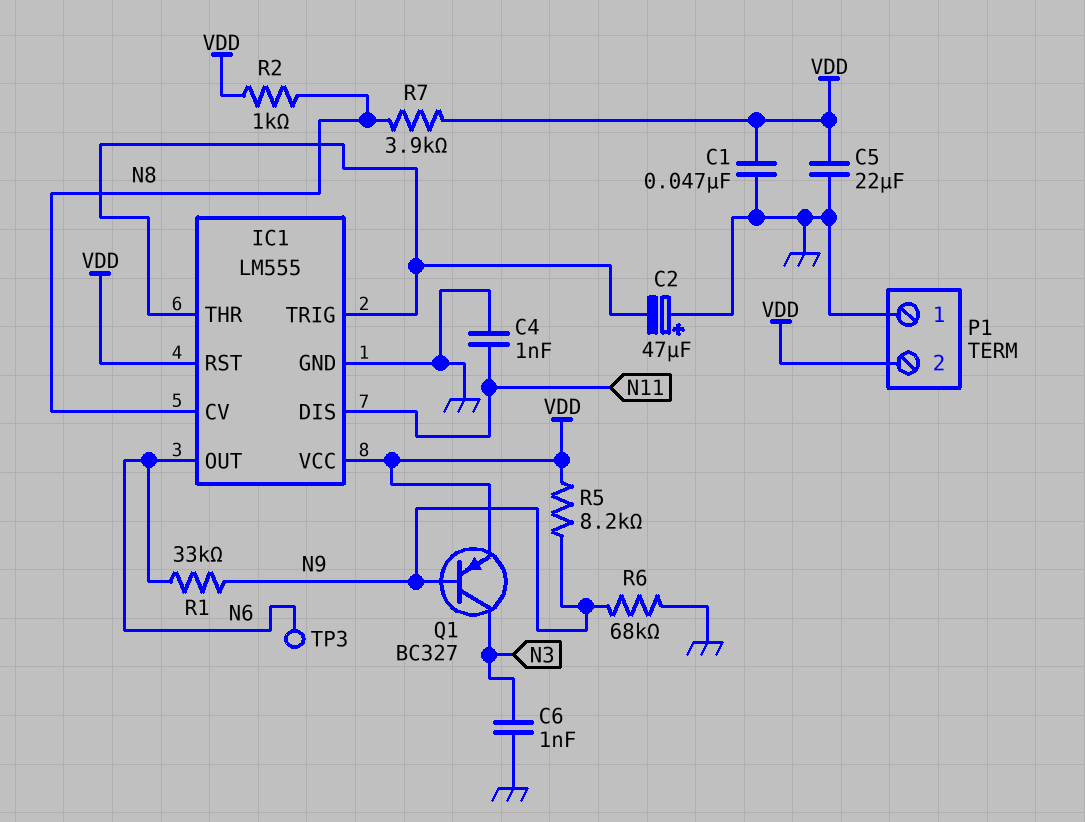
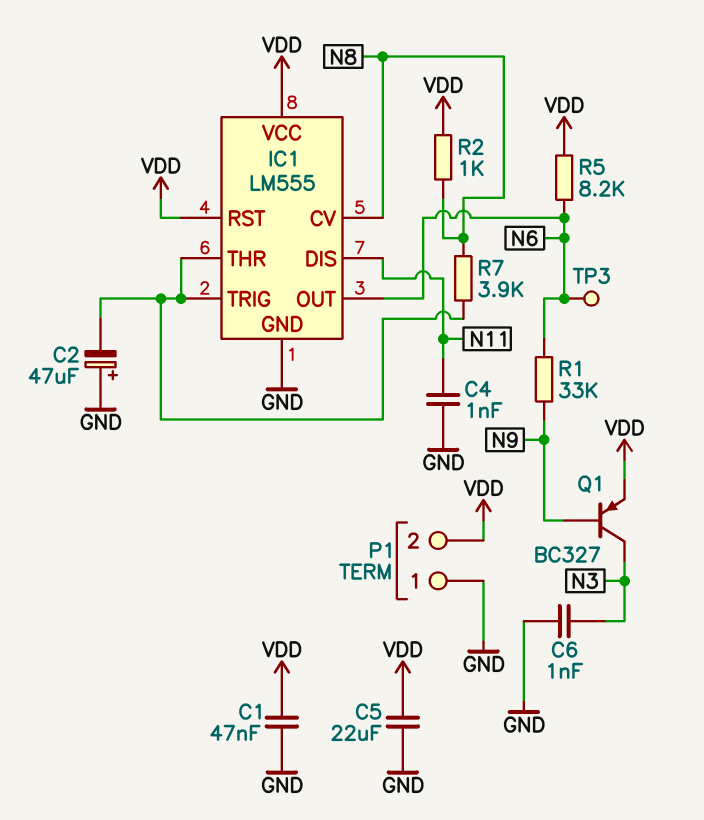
R5: 8.2k (N9, VDD) -> 8.2k (N6, VDD)
R6: 68k (GND, N9) -> none
R7: 3.9k (N8, VDD) -> 3.9k (IC1/THR, N8)

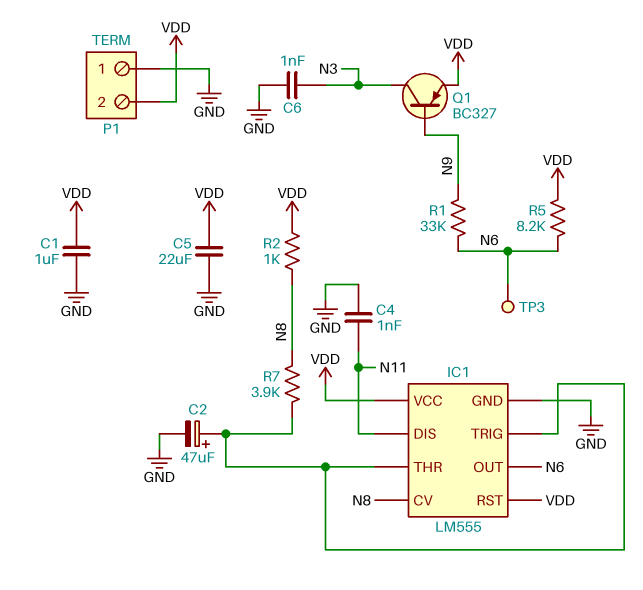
C1: 47nF (GND, VDD) -> 1uF (GND, VDD)
C2: 47uF (plus GND, minus IC1/THR) -> 47uF (plus IC1/THR, minus GND)

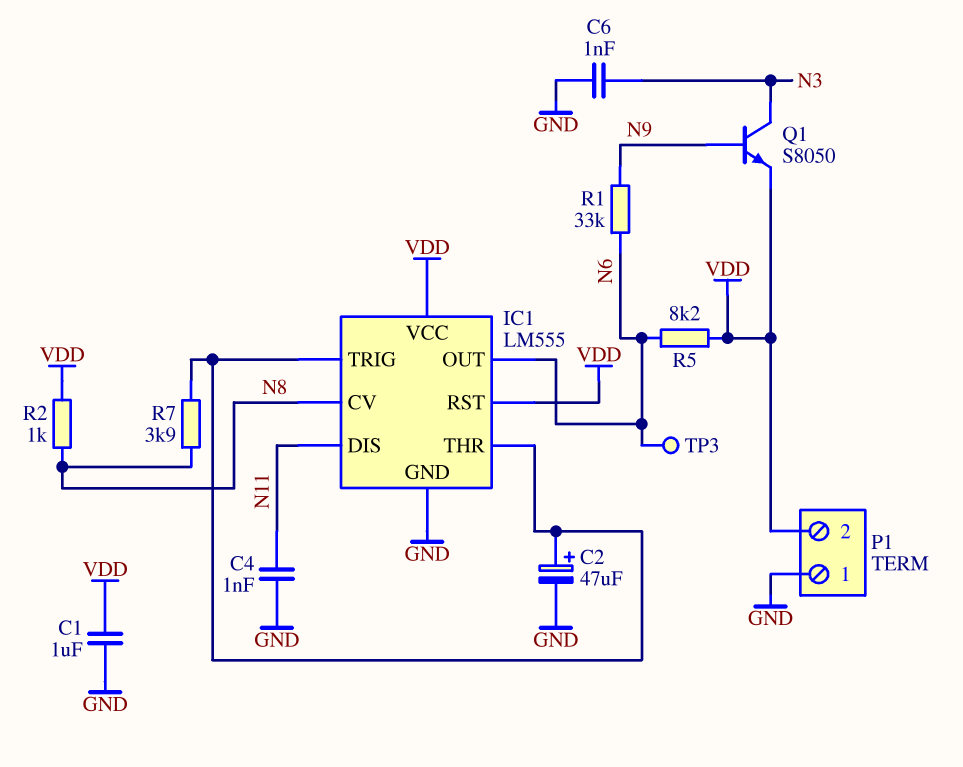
C5: 22uF (GND, VDD) -> none
Q1: PNP BC327 (B N9, C N3, E VDD) -> NPN S8050 (B N9, C N3, E VDD)

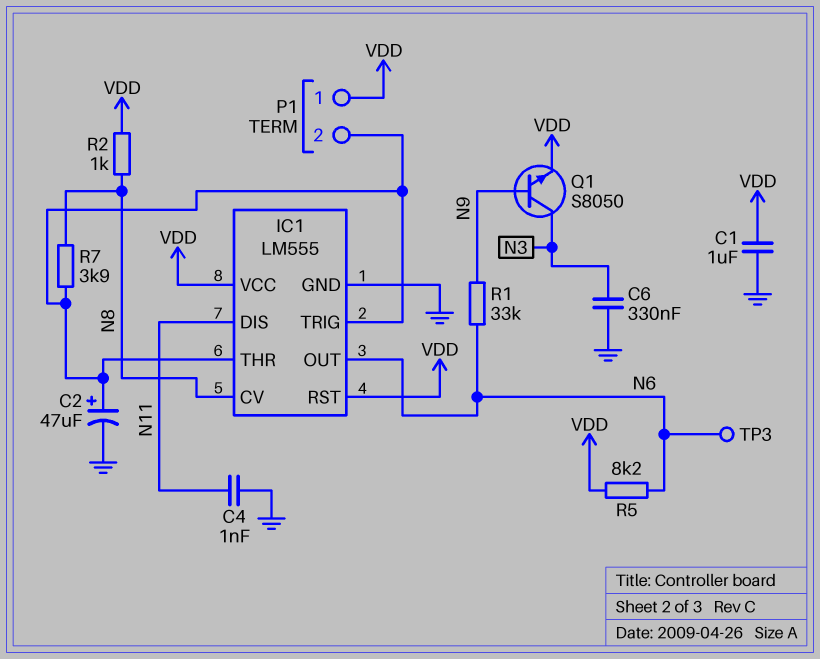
C6: 1nF (GND, N3) -> 330nF (GND, N3)
P1 pin 1: GND -> VDD
P1 pin 2: VDD -> IC1/THR

